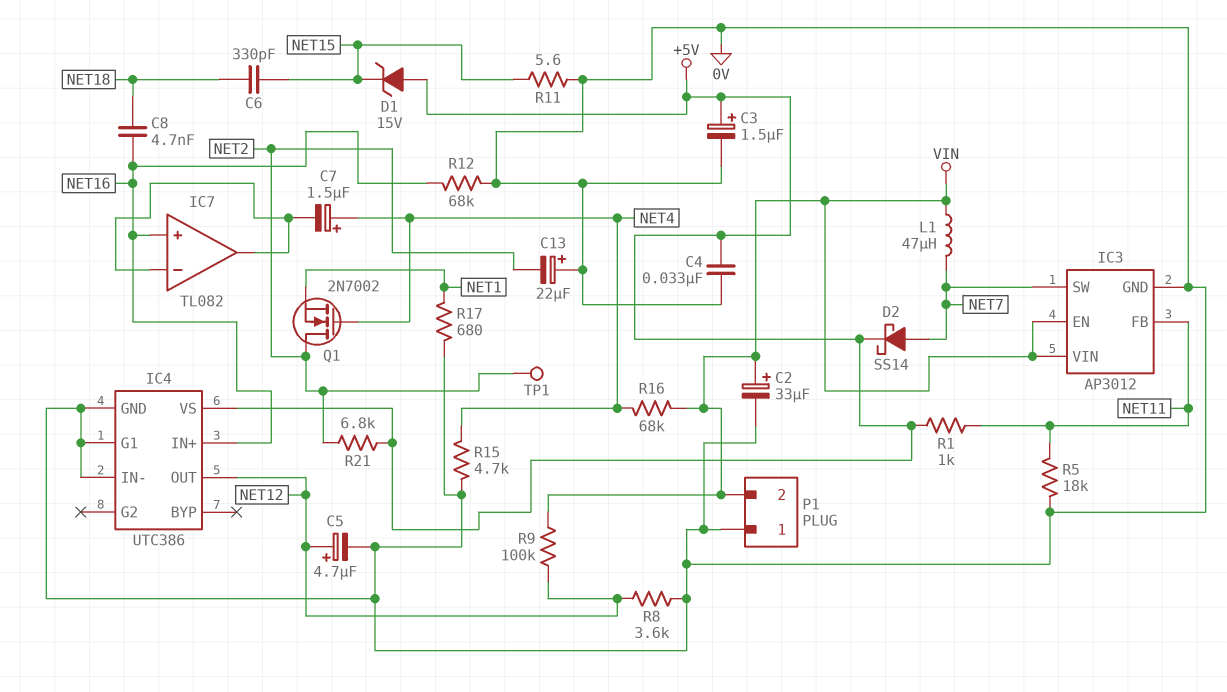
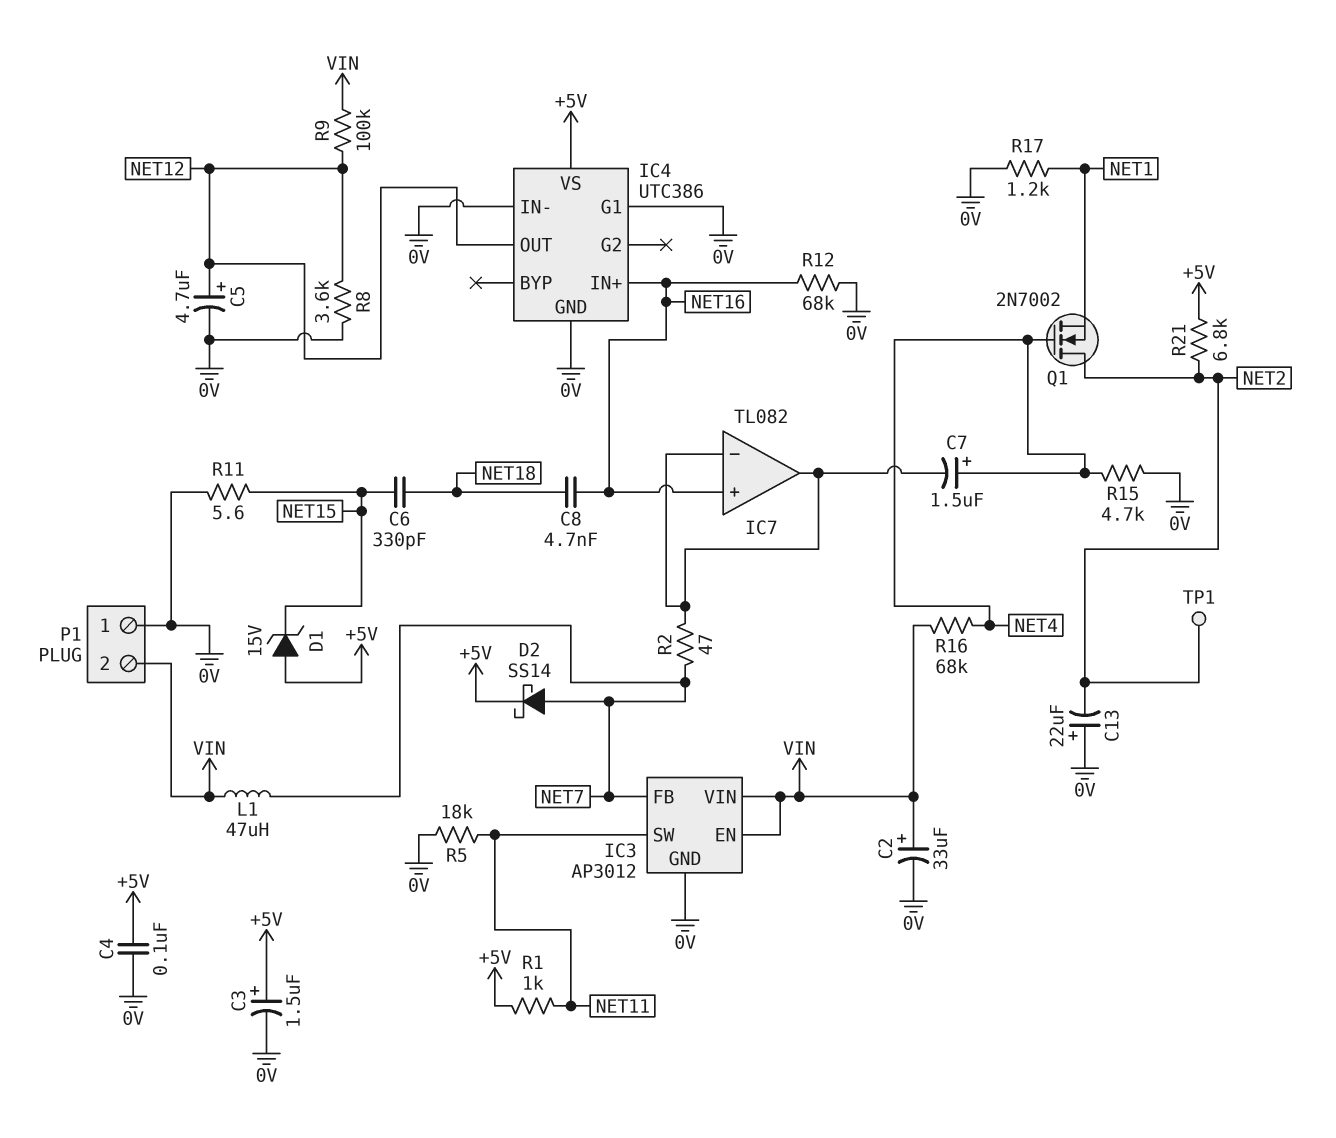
C4: 33nF (+5V, 0V) -> 100nF (+5V, 0V)
IC3 pin FB: NET11 -> NET7
IC3 pin SW: NET7 -> NET11
R2: none -> 47 (IC7/in-, NET7)
R17: 680 (0V, NET1) -> 1.2k (0V, NET1)

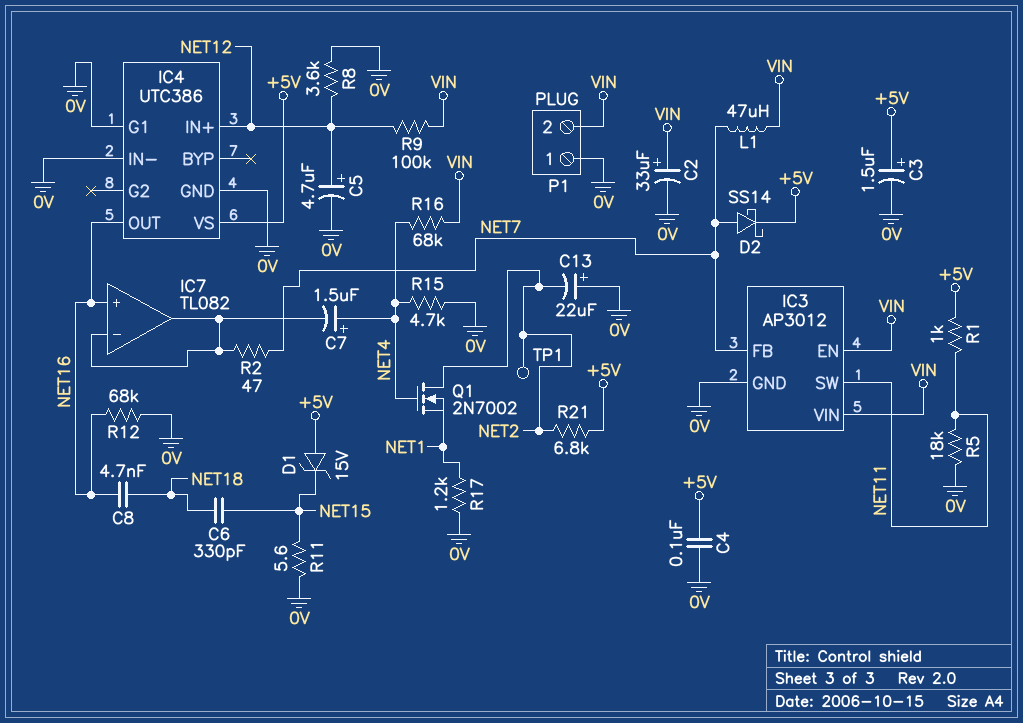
IC4 pin IN+: NET16 -> NET12
IC4 pin OUT: NET12 -> NET16

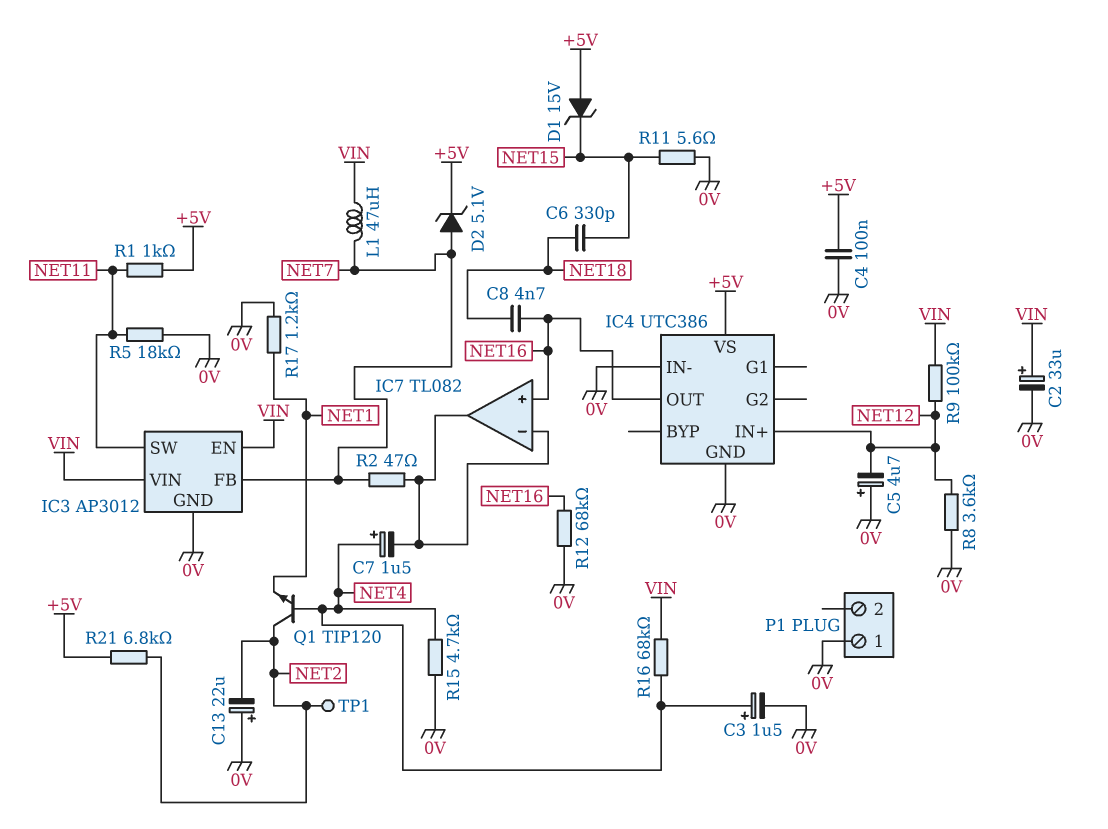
C3: 1.5uF (plus +5V, minus 0V) -> 1.5uF (plus NET4, minus 0V)
C5: 4.7uF (plus NET12, minus 0V) -> 4.7uF (plus 0V, minus NET12)
D2: schottky SS14 (A NET7, K +5V) -> zener 5.1V (A NET7, K +5V)
IC4 pin G1: 0V -> none
P1 pin 2: VIN -> none
Q1: NMOS 2N7002 (G NET4, D NET2, S NET1) -> NPN TIP120 (B NET4, C NET2, E NET1)

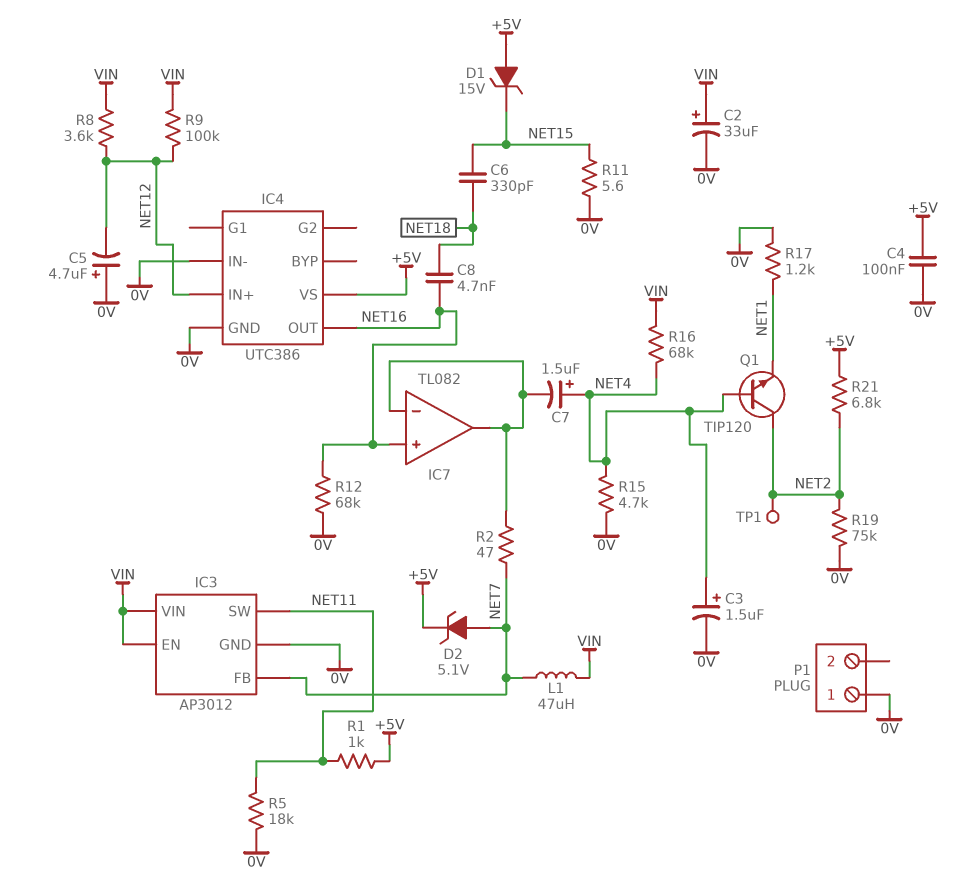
C13: 22uF (plus 0V, minus NET2) -> none
R8: 3.6k (0V, NET12) -> 3.6k (NET12, VIN)
R19: none -> 75k (0V, NET2)

